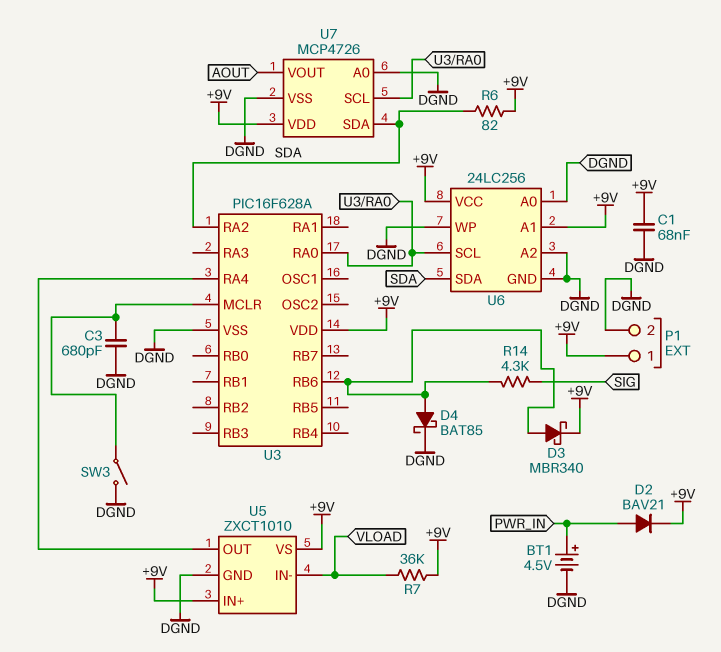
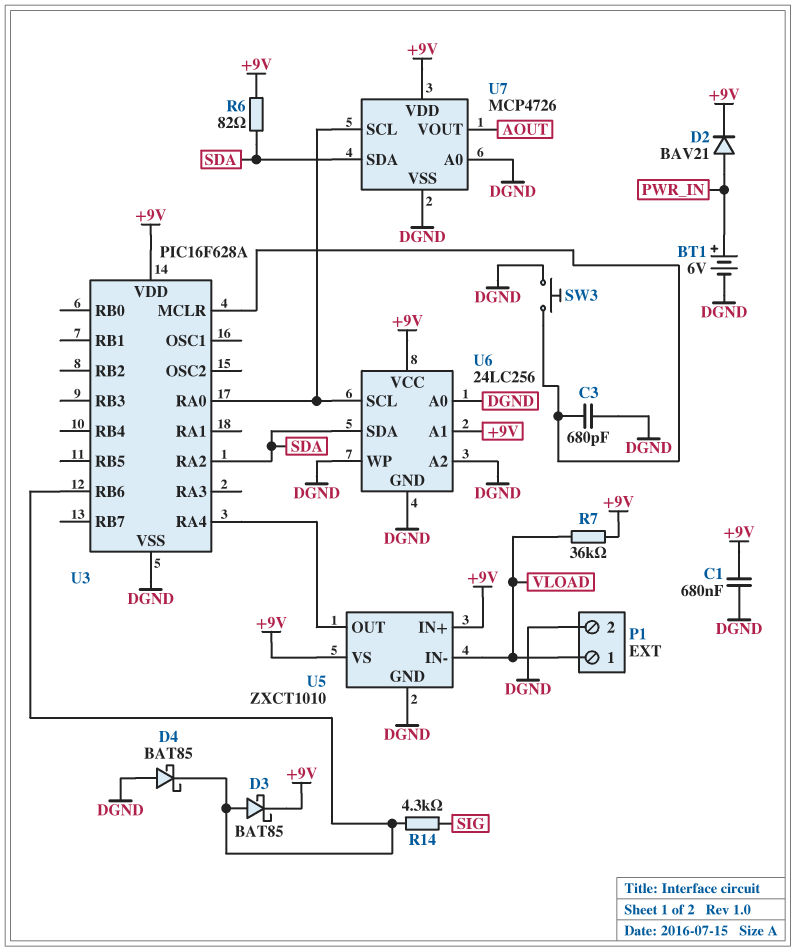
BT1: 4.5V (plus PWR_IN, minus DGND) -> 6V (plus PWR_IN, minus DGND)
C1: 68nF (+9V, DGND) -> 680nF (+9V, DGND)
D3: schottky MBR340 (A U3/RB6, K +9V) -> schottky BAT85 (A U3/RB6, K +9V)
D4: schottky BAT85 (A U3/RB6, K DGND) -> schottky BAT85 (A DGND, K U3/RB6)
P1 pin 1: +9V -> VLOAD
SW3: switch (DGND, U3/MCLR) -> button (DGND, U3/MCLR)

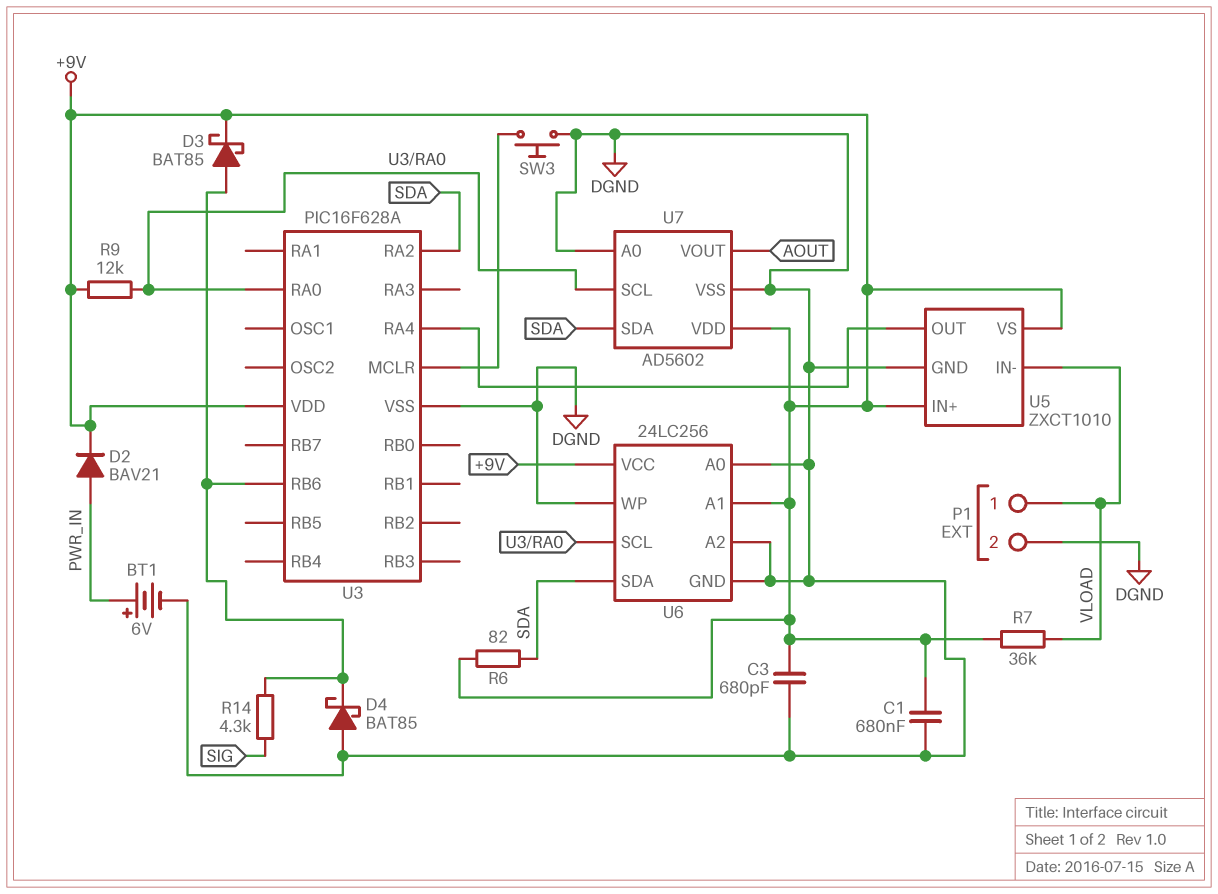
C3: 680pF (DGND, U3/MCLR) -> 680pF (+9V, DGND)
R9: none -> 12k (+9V, U3/RA0)
U7: MCP4726 -> AD5602

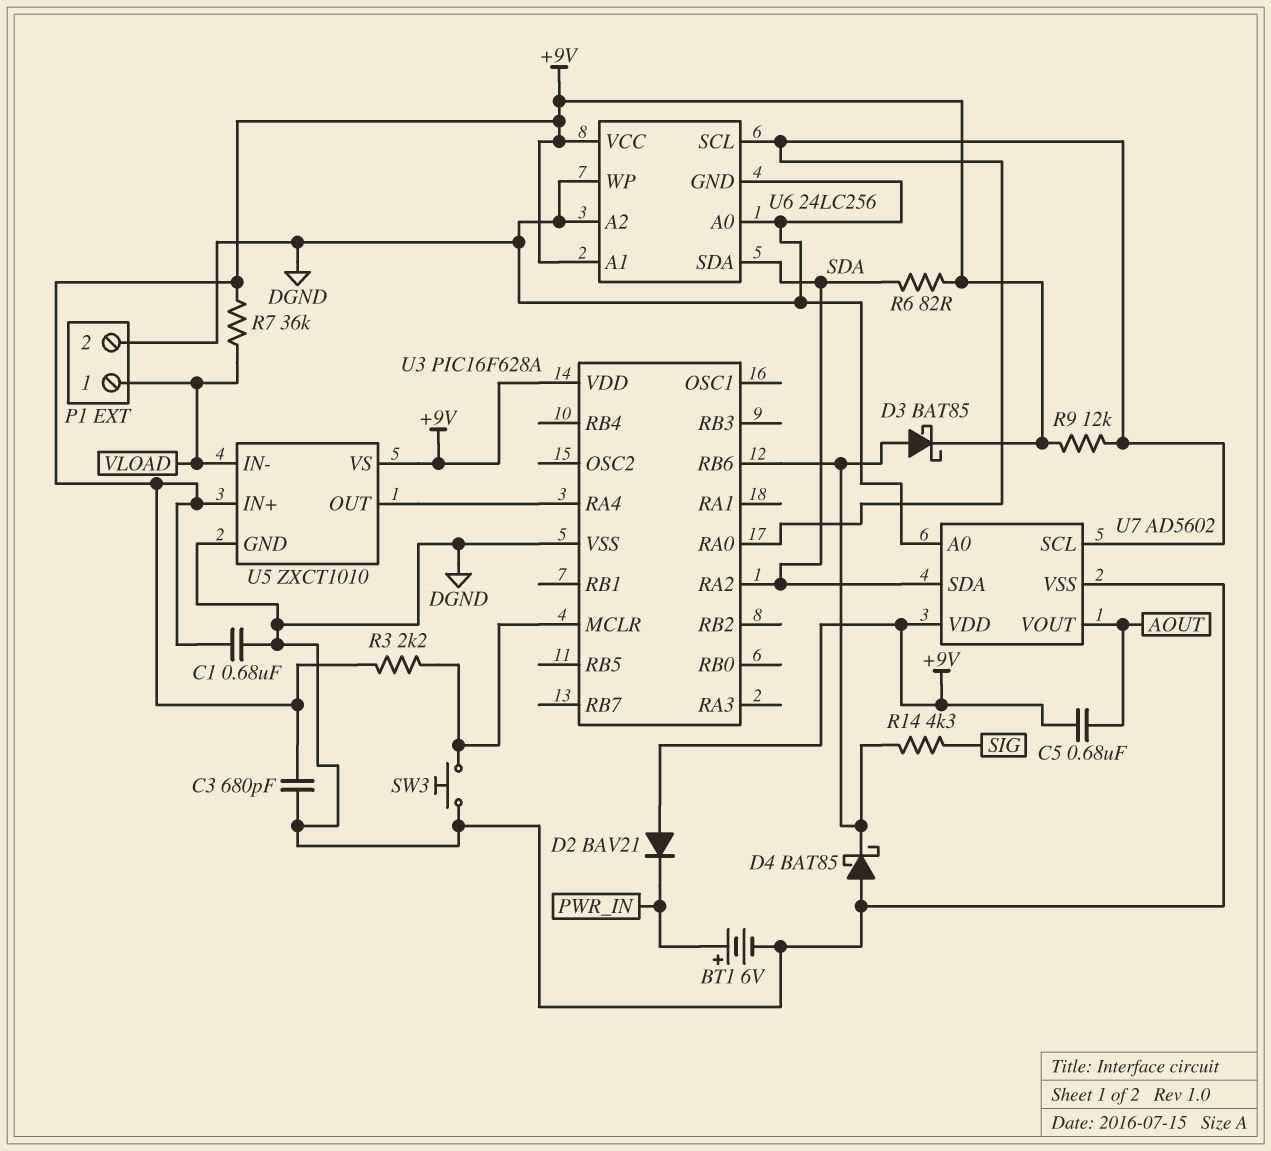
C5: none -> 680nF (+9V, AOUT)
D2: diode BAV21 (A PWR_IN, K +9V) -> diode BAV21 (A +9V, K PWR_IN)
R3: none -> 2.2k (+9V, U3/MCLR)

